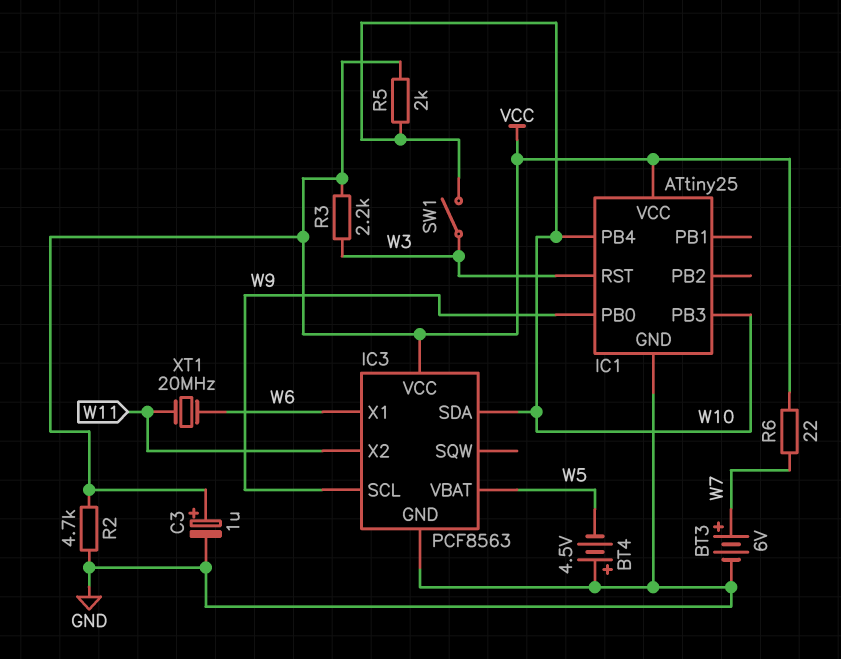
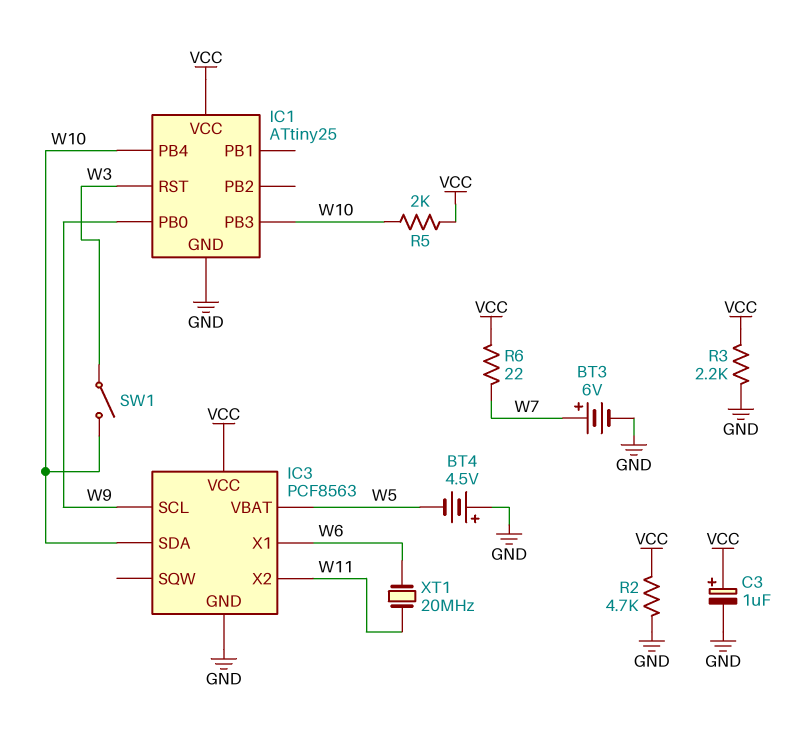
R3: 2.2k (VCC, W3) -> 2.2k (GND, VCC)

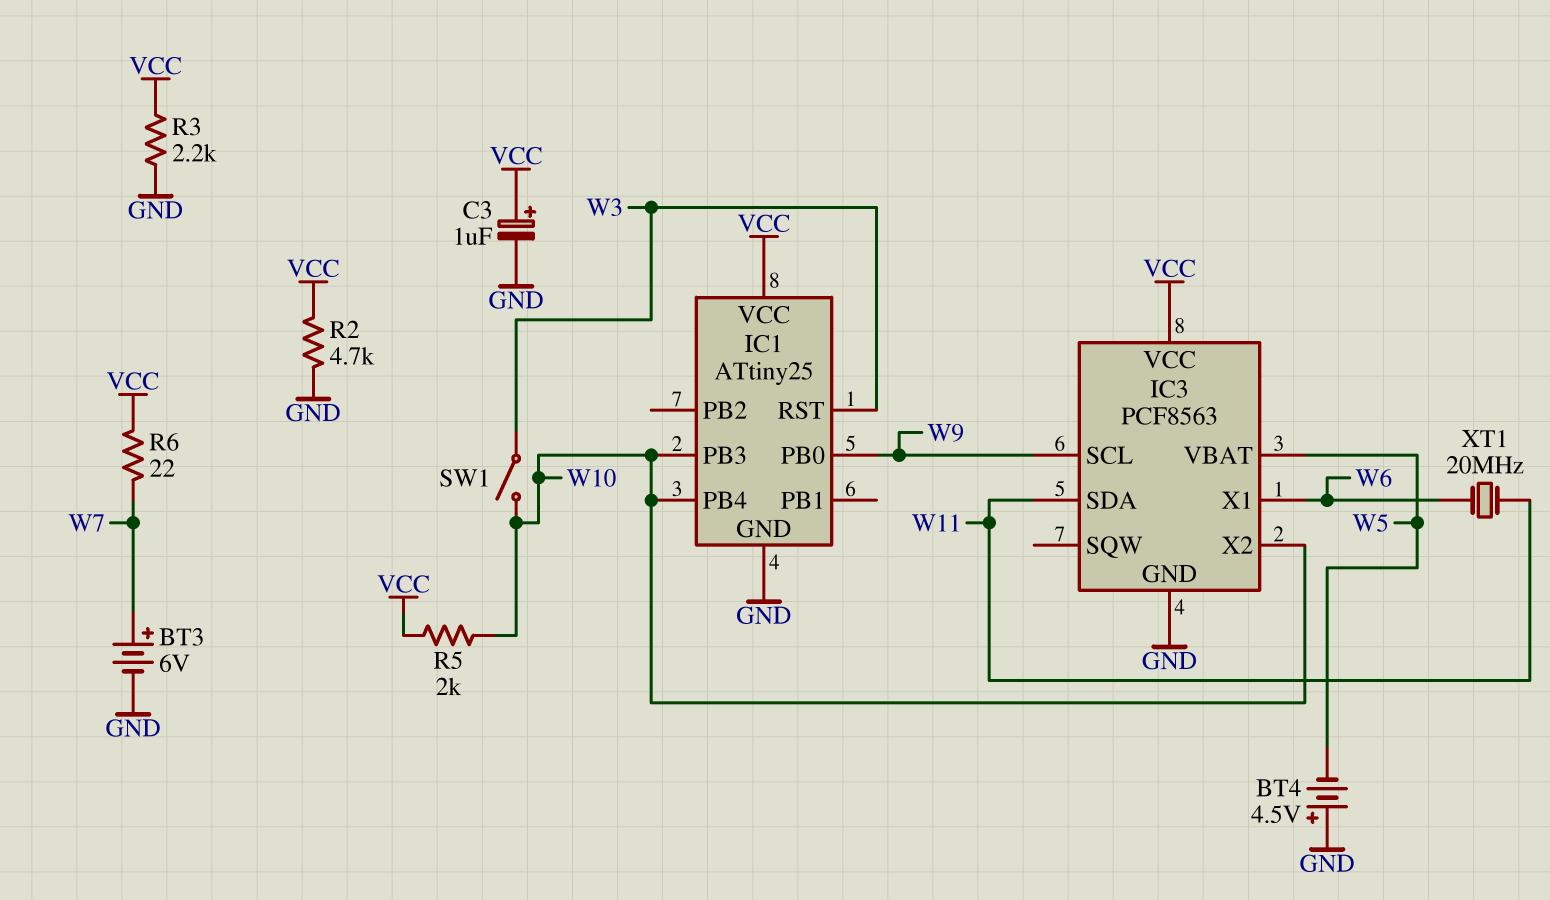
IC3 pin SDA: W10 -> W11
IC3 pin X2: W11 -> W10

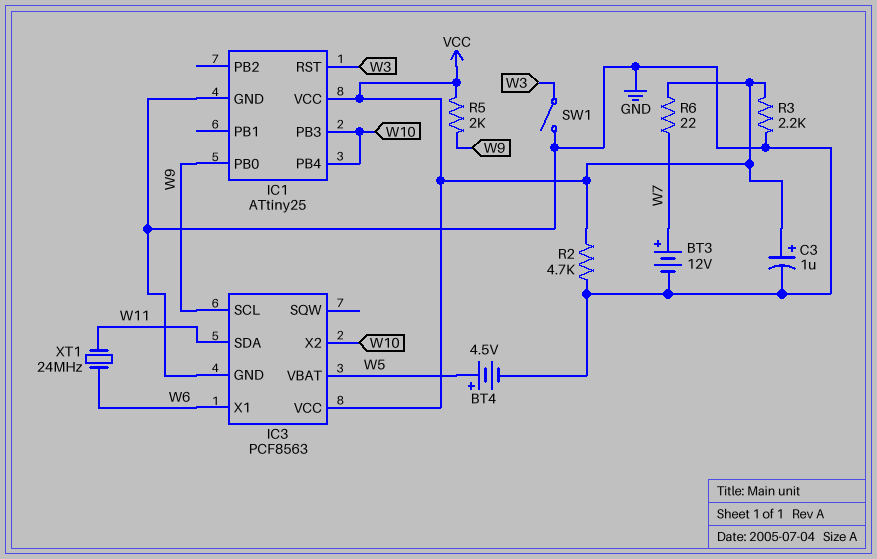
BT3: 6V (plus W7, minus GND) -> 12V (plus W7, minus GND)
BT4: 4.5V (plus GND, minus W5) -> 4.5V (plus W5, minus GND)
R5: 2k (VCC, W10) -> 2k (VCC, W9)
SW1: switch (W3, W10) -> switch (GND, W3)
XT1: 20MHz (W6, W11) -> 24MHz (W6, W11)

